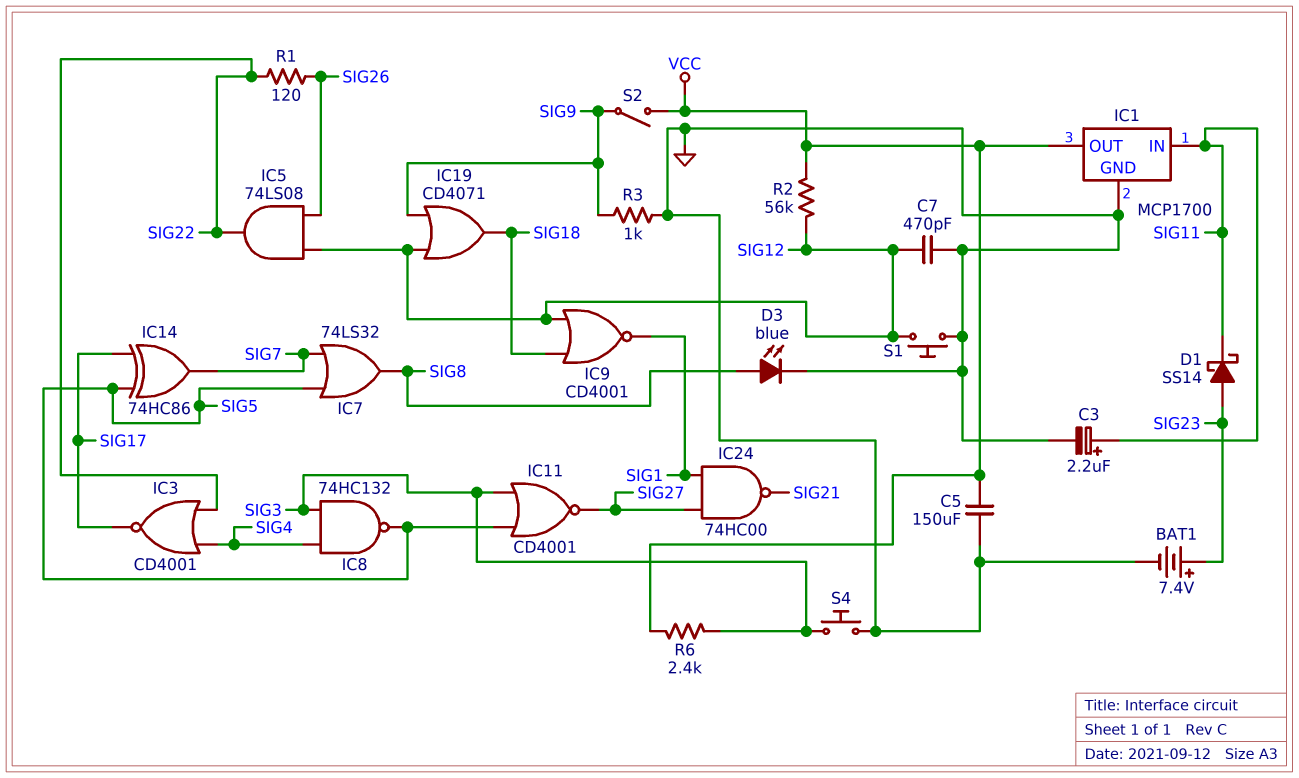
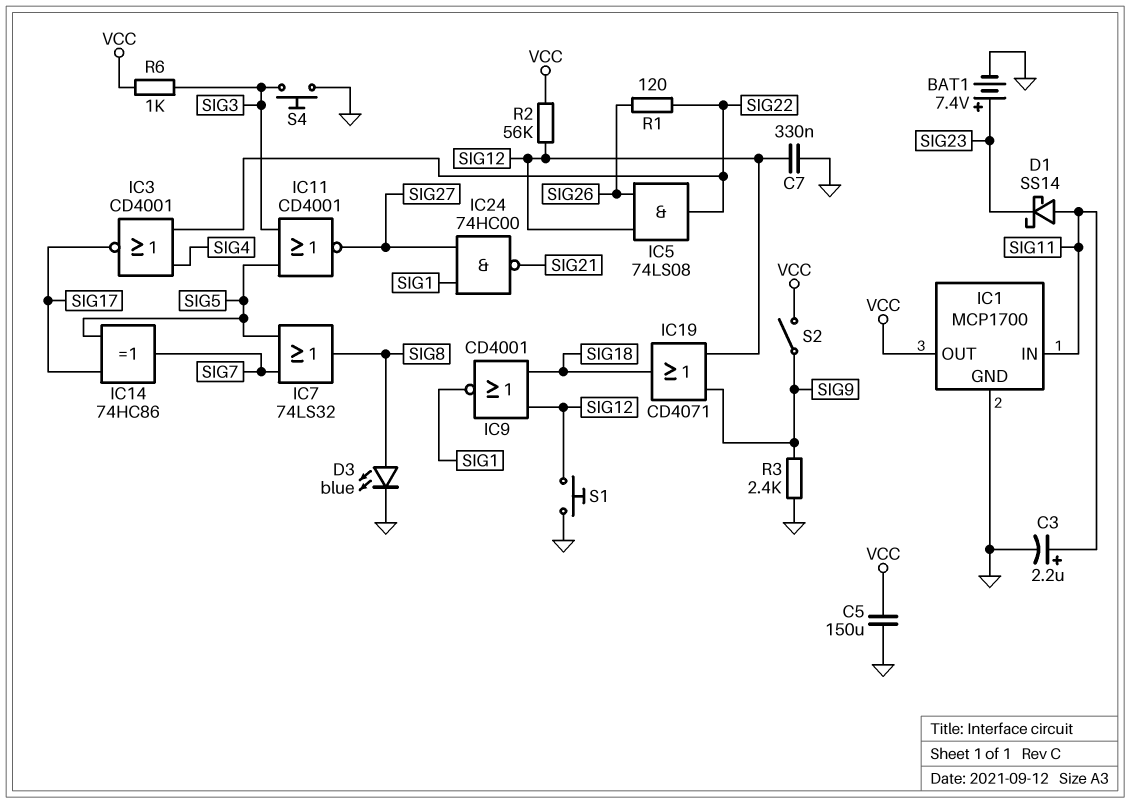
C7: 470pF (GND, SIG12) -> 330nF (GND, SIG12)
D1: schottky SS14 (A SIG23, K SIG11) -> schottky SS14 (A SIG11, K SIG23)
IC8: NAND 74HC132 (in SIG3, in SIG4, out SIG5) -> none
R3: 1k (GND, SIG9) -> 2.4k (GND, SIG9)
R6: 2.4k (SIG3, VCC) -> 1k (SIG3, VCC)

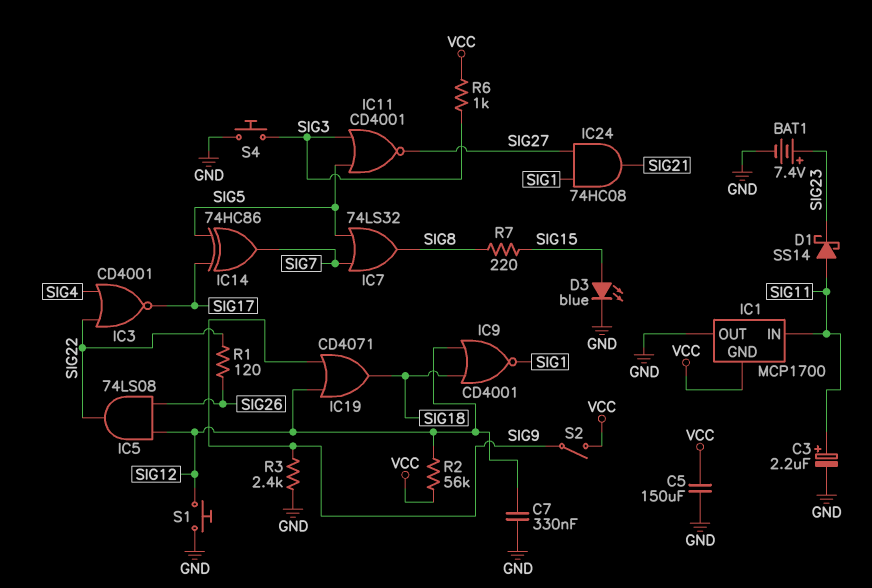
D3: LED blue (A SIG8, K GND) -> LED blue (A SIG15, K GND)
IC1 pin GND: GND -> VCC
IC1 pin OUT: VCC -> GND
IC24: NAND 74HC00 (in SIG1, in SIG27, out SIG21) -> AND 74HC08 (in SIG1, in SIG27, out SIG21)
R7: none -> 220 (SIG8, SIG15)

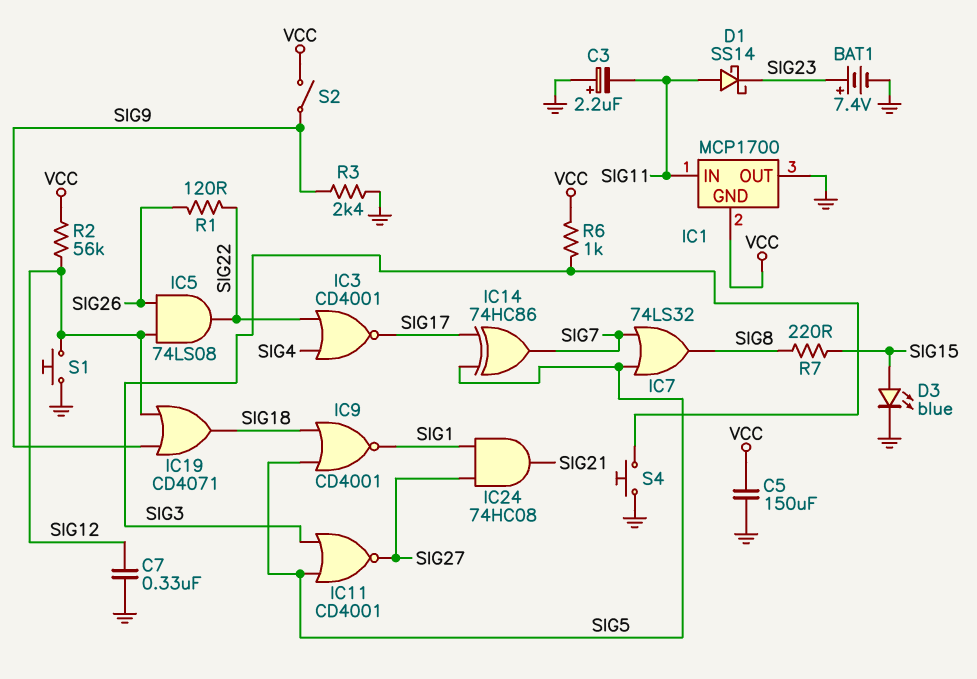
C3: 2.2uF (plus SIG11, minus GND) -> 2.2uF (plus GND, minus SIG11)
IC9: NOR CD4001 (in SIG12, in SIG18, out SIG1) -> NOR CD4001 (in SIG5, in SIG18, out SIG1)

